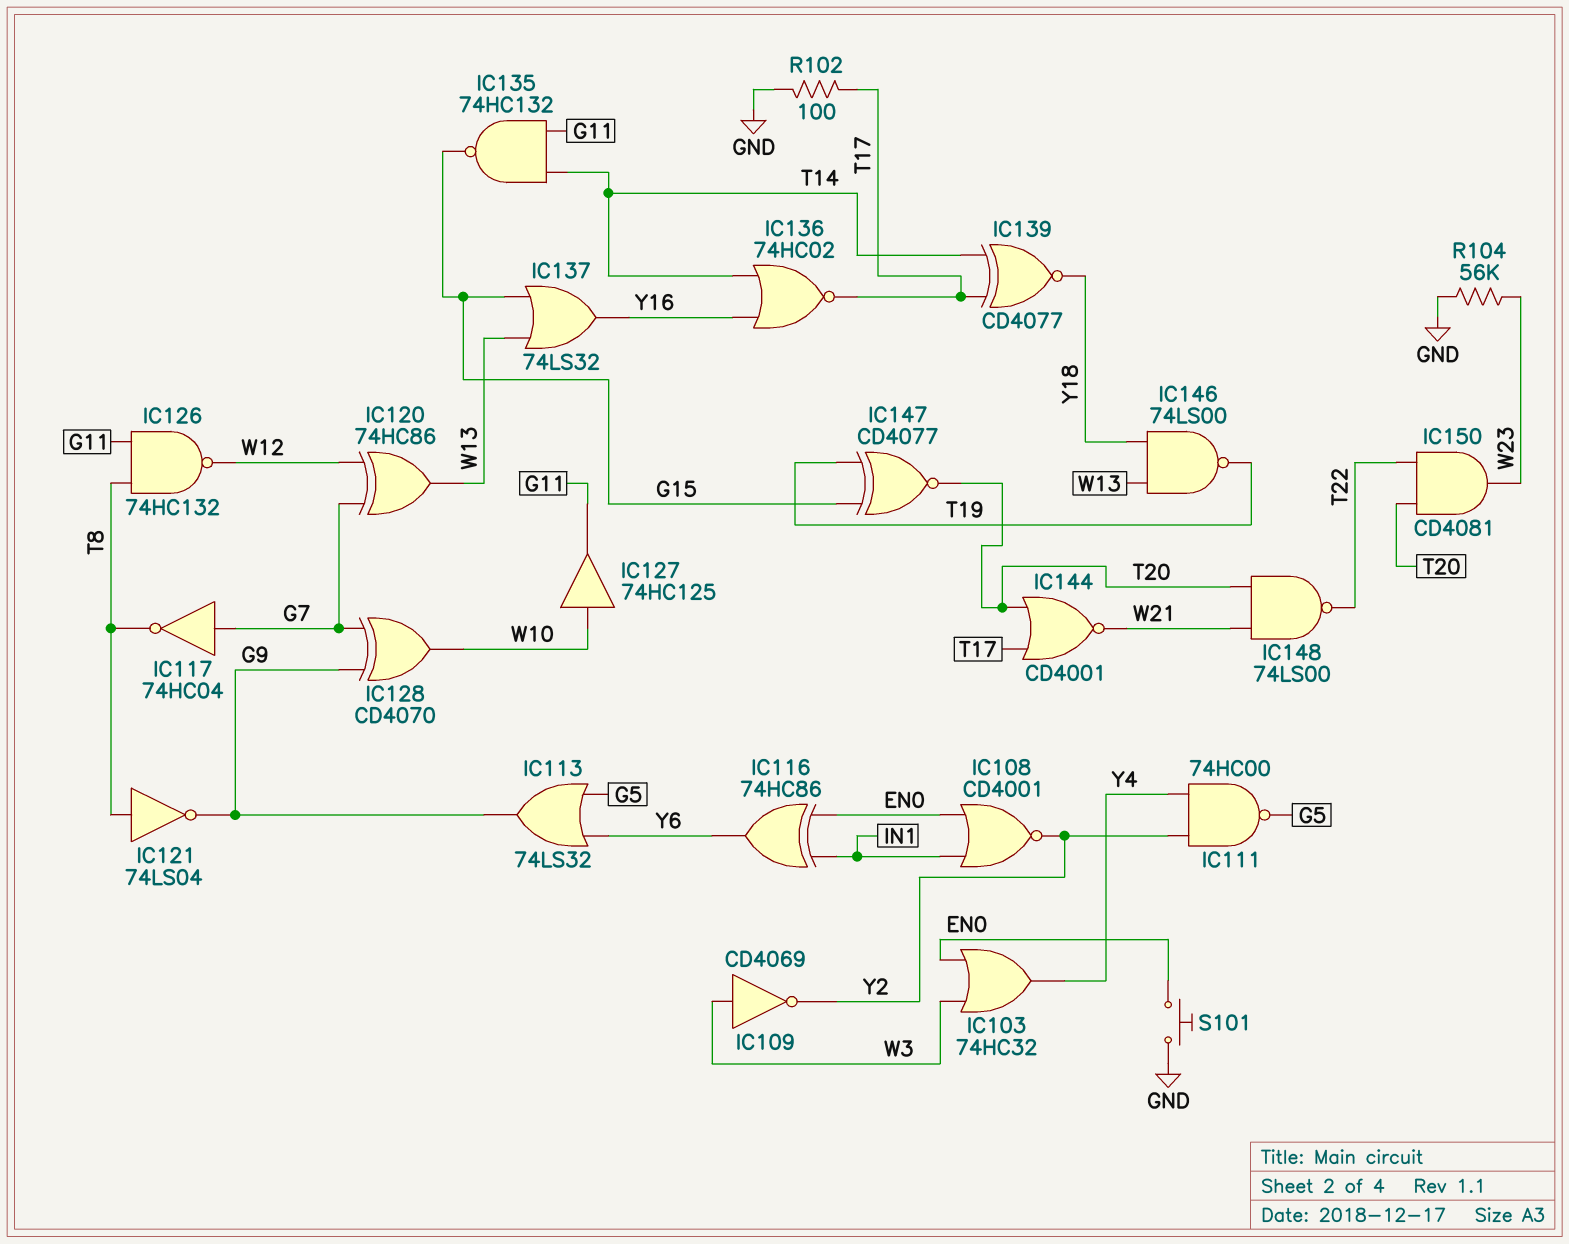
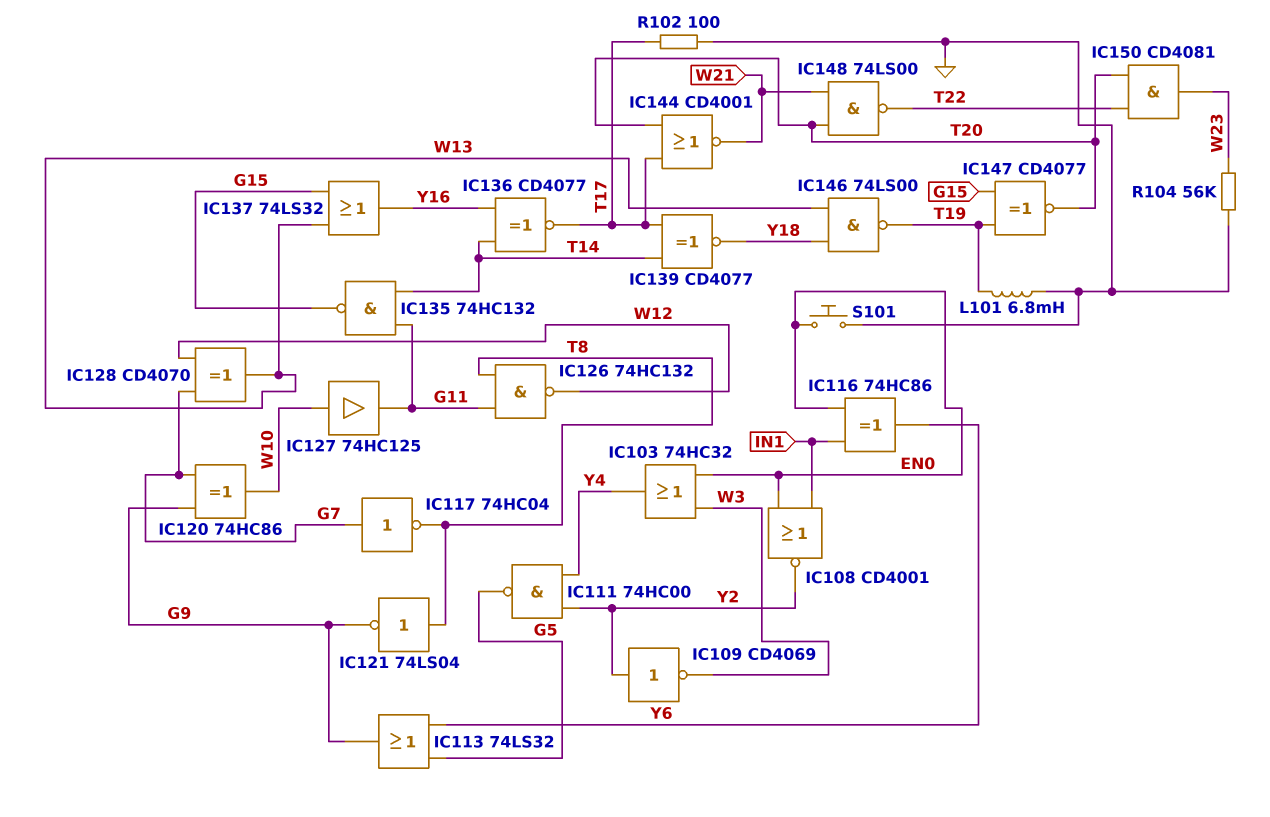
IC109: NOT CD4069 (in W3, out Y2) -> NOT CD4069 (in Y2, out W3)
IC120: XOR 74HC86 (in G7, in W12, out W13) -> XOR 74HC86 (in G7, in G9, out W10)
IC128: XOR CD4070 (in G7, in G9, out W10) -> XOR CD4070 (in G7, in W12, out W13)
IC136: NOR 74HC02 (in T14, in Y16, out T17) -> XNOR CD4077 (in T14, in Y16, out T17)
L101: none -> 6.8mH (GND, T19)

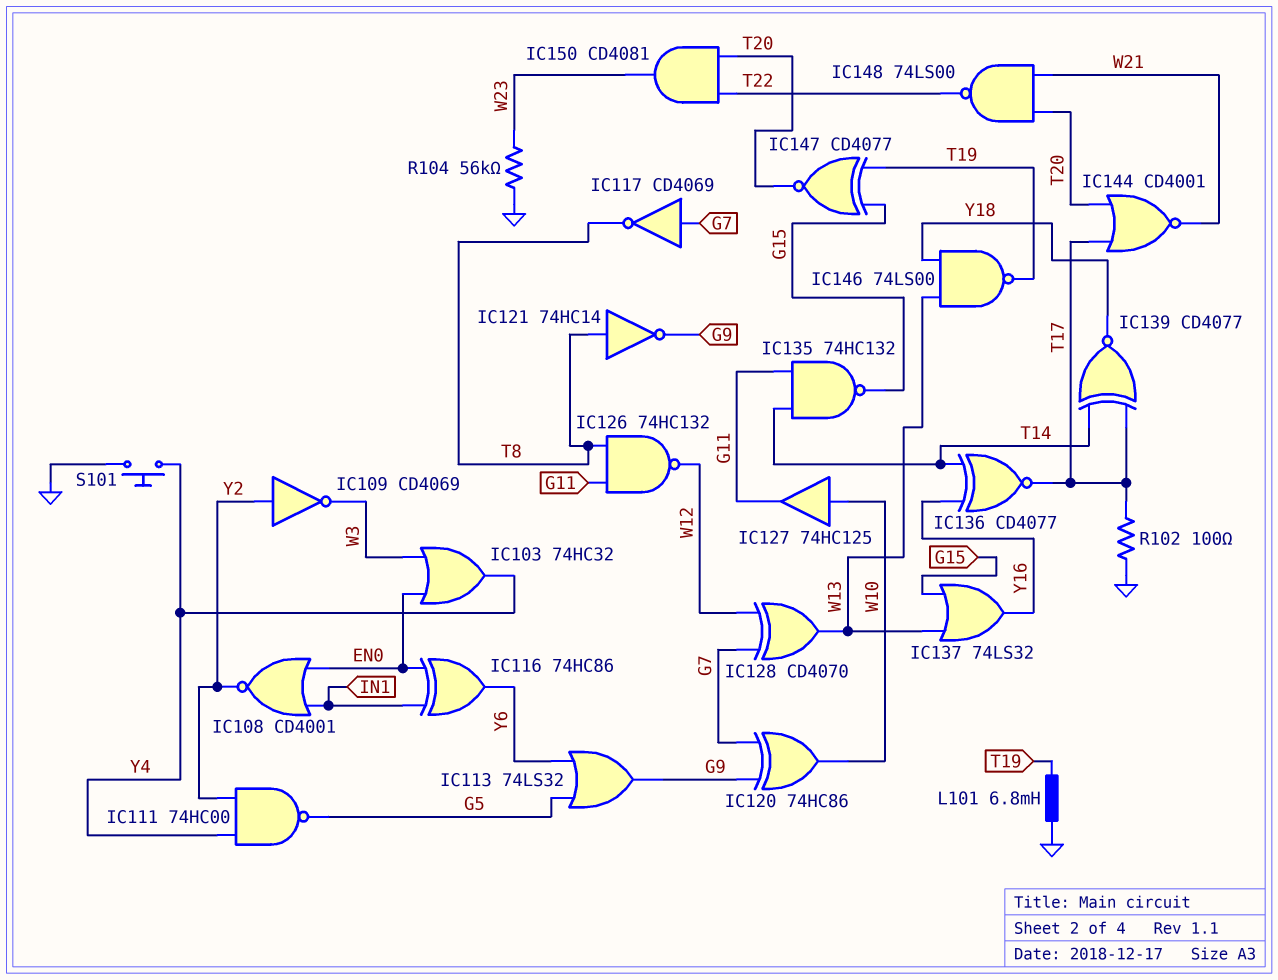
IC117: NOT 74HC04 (in G7, out T8) -> NOT CD4069 (in G7, out T8)
IC121: NOT 74LS04 (in T8, out G9) -> NOT 74HC14 (in T8, out G9)
S101: button (EN0, GND) -> button (GND, Y4)

